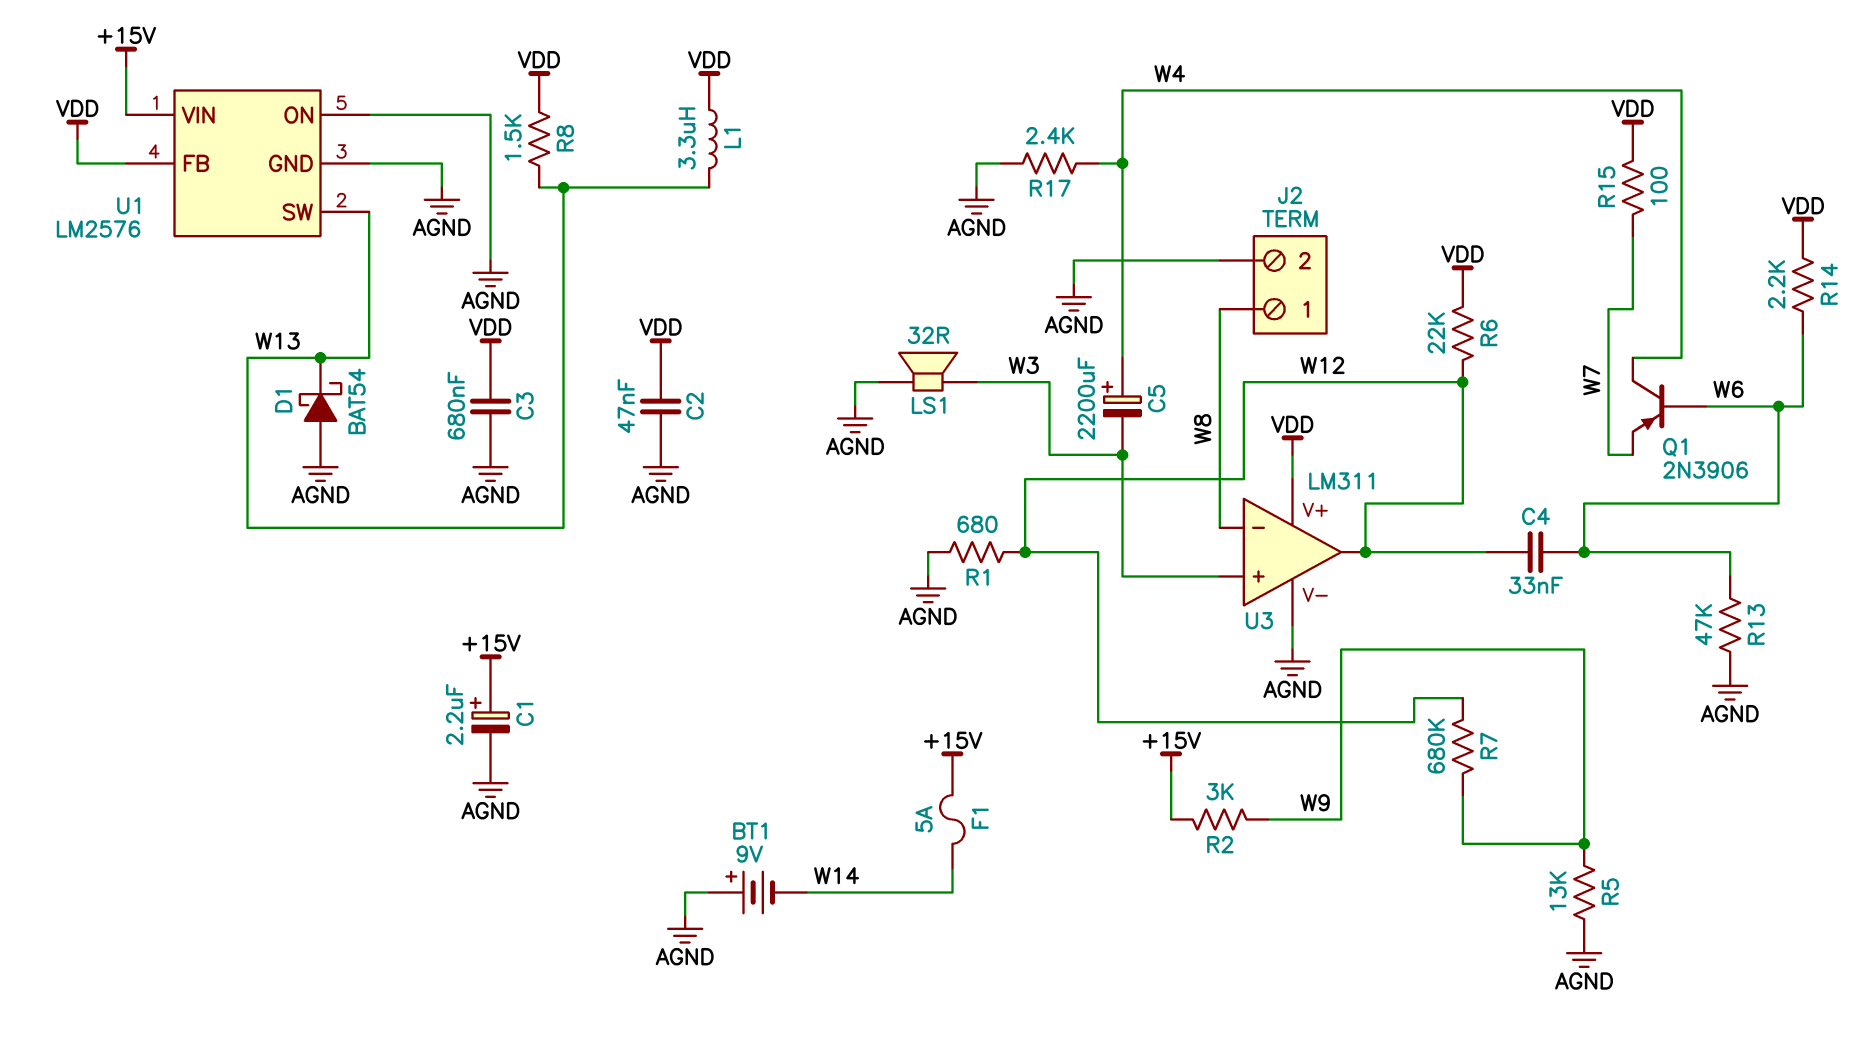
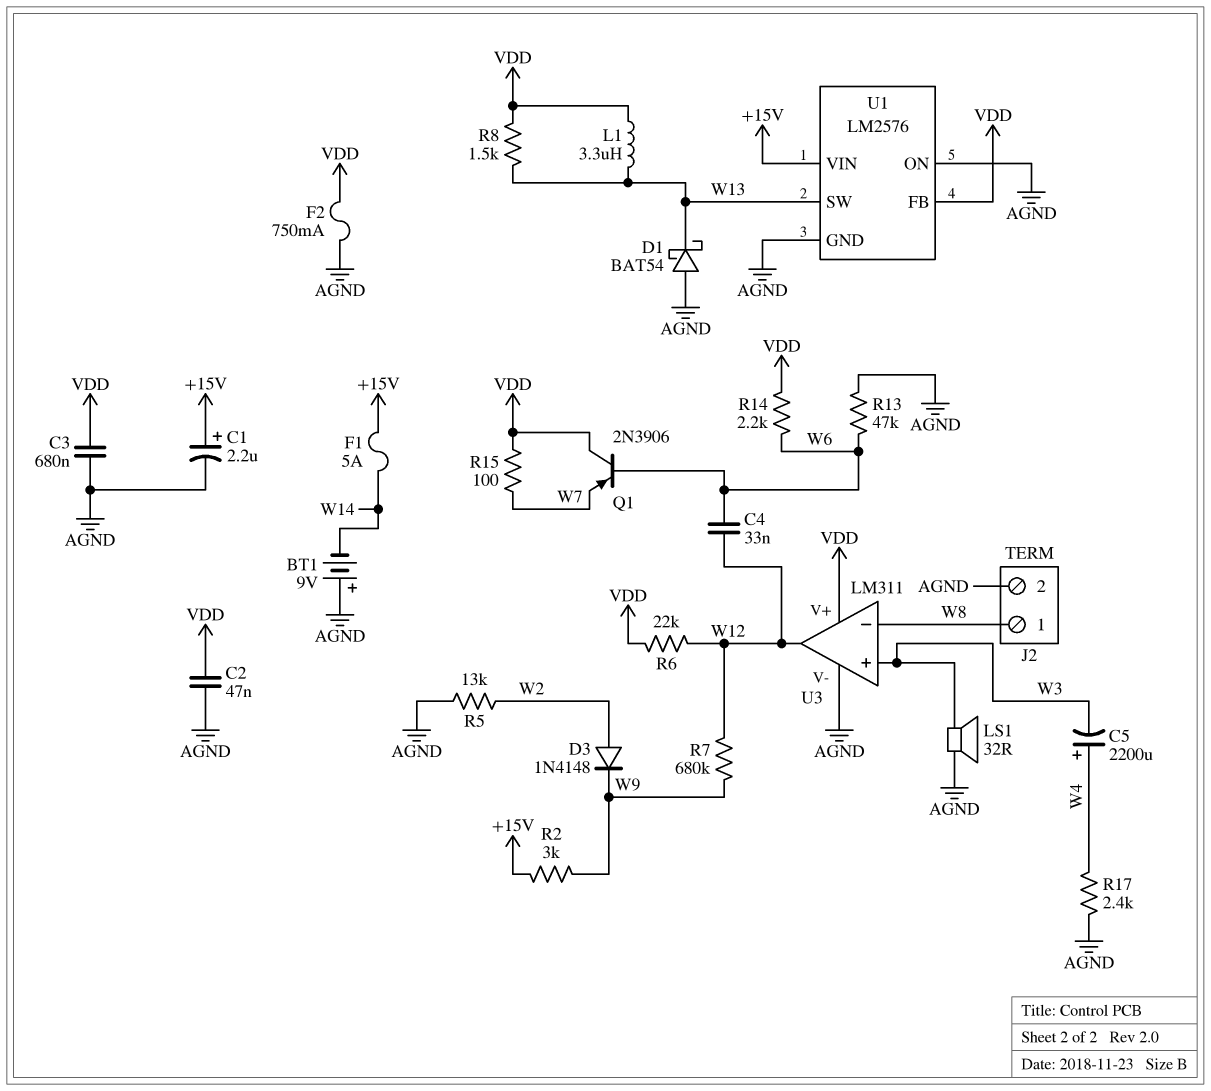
D3: none -> diode 1N4148 (A W2, K W9)
F2: none -> 750mA (AGND, VDD)
Q1: PNP 2N3906 (B W6, C W4, E W7) -> PNP 2N3906 (B W6, C VDD, E W7)
R1: 680 (AGND, W12) -> none
R5: 13k (AGND, W9) -> 13k (AGND, W2)

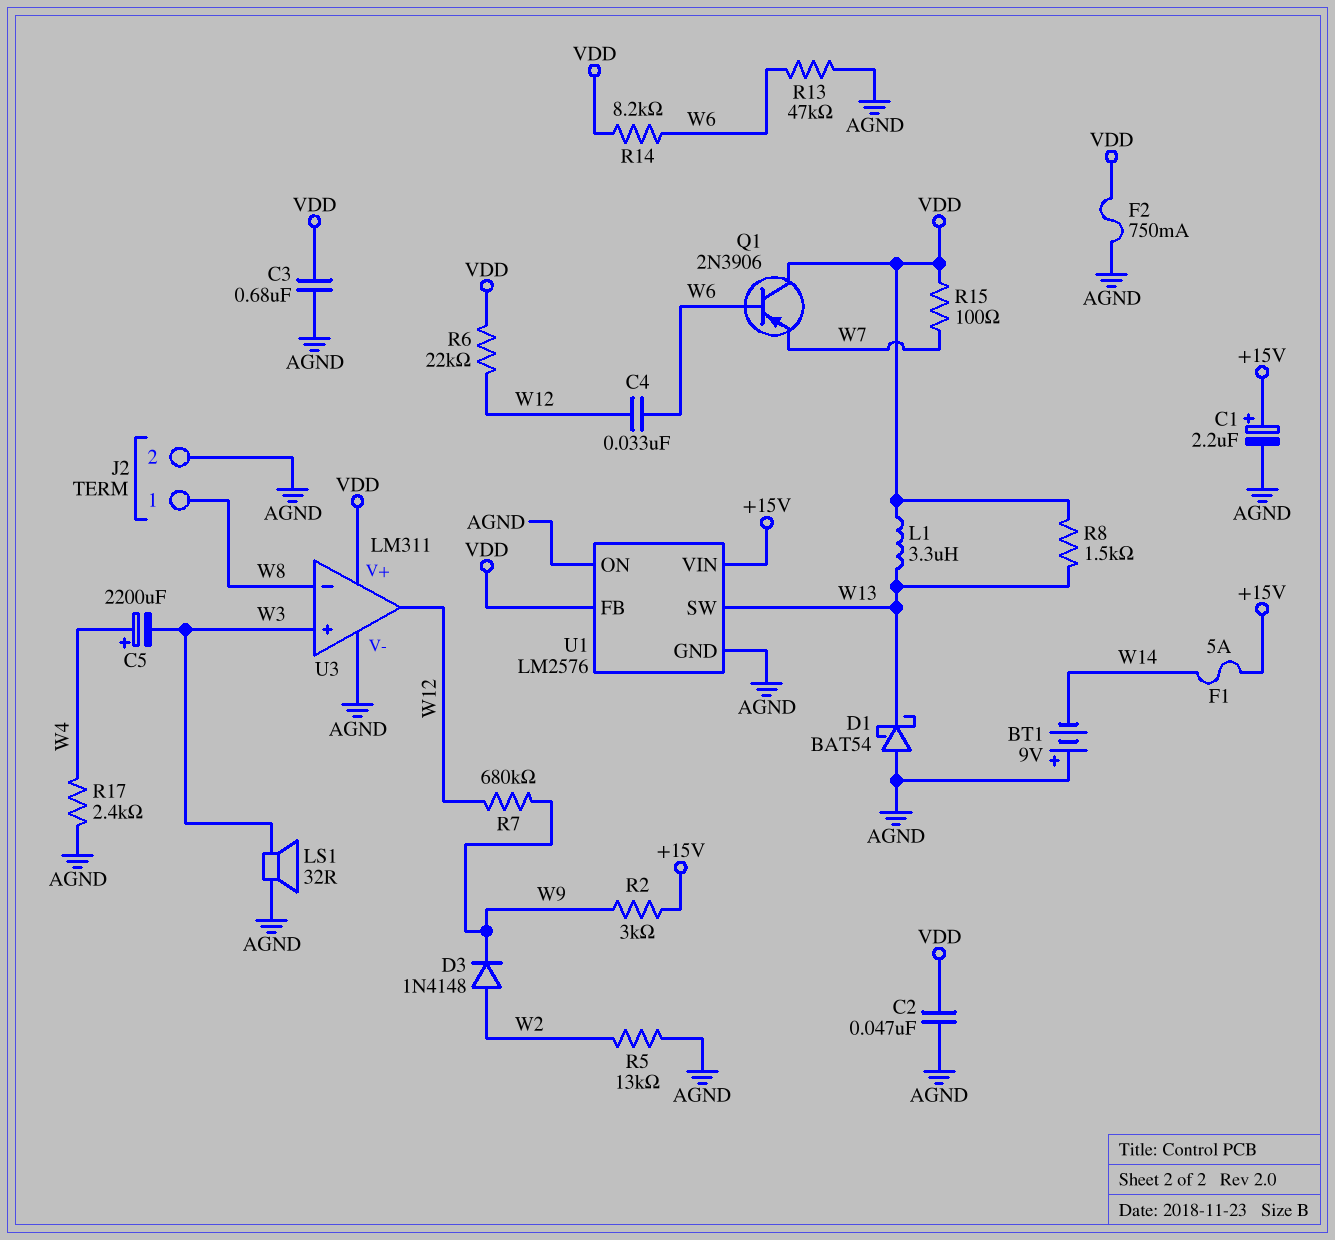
R14: 2.2k (VDD, W6) -> 8.2k (VDD, W6)

